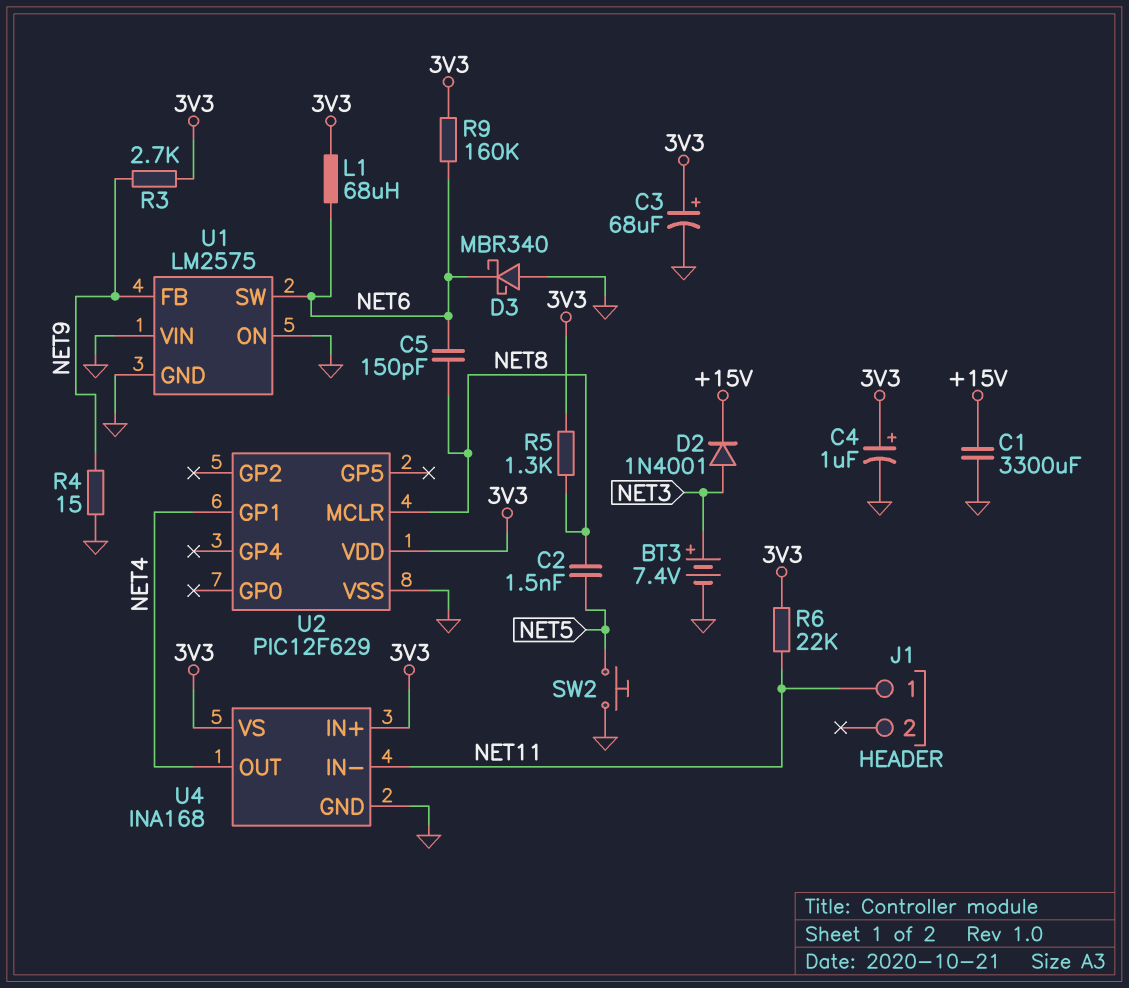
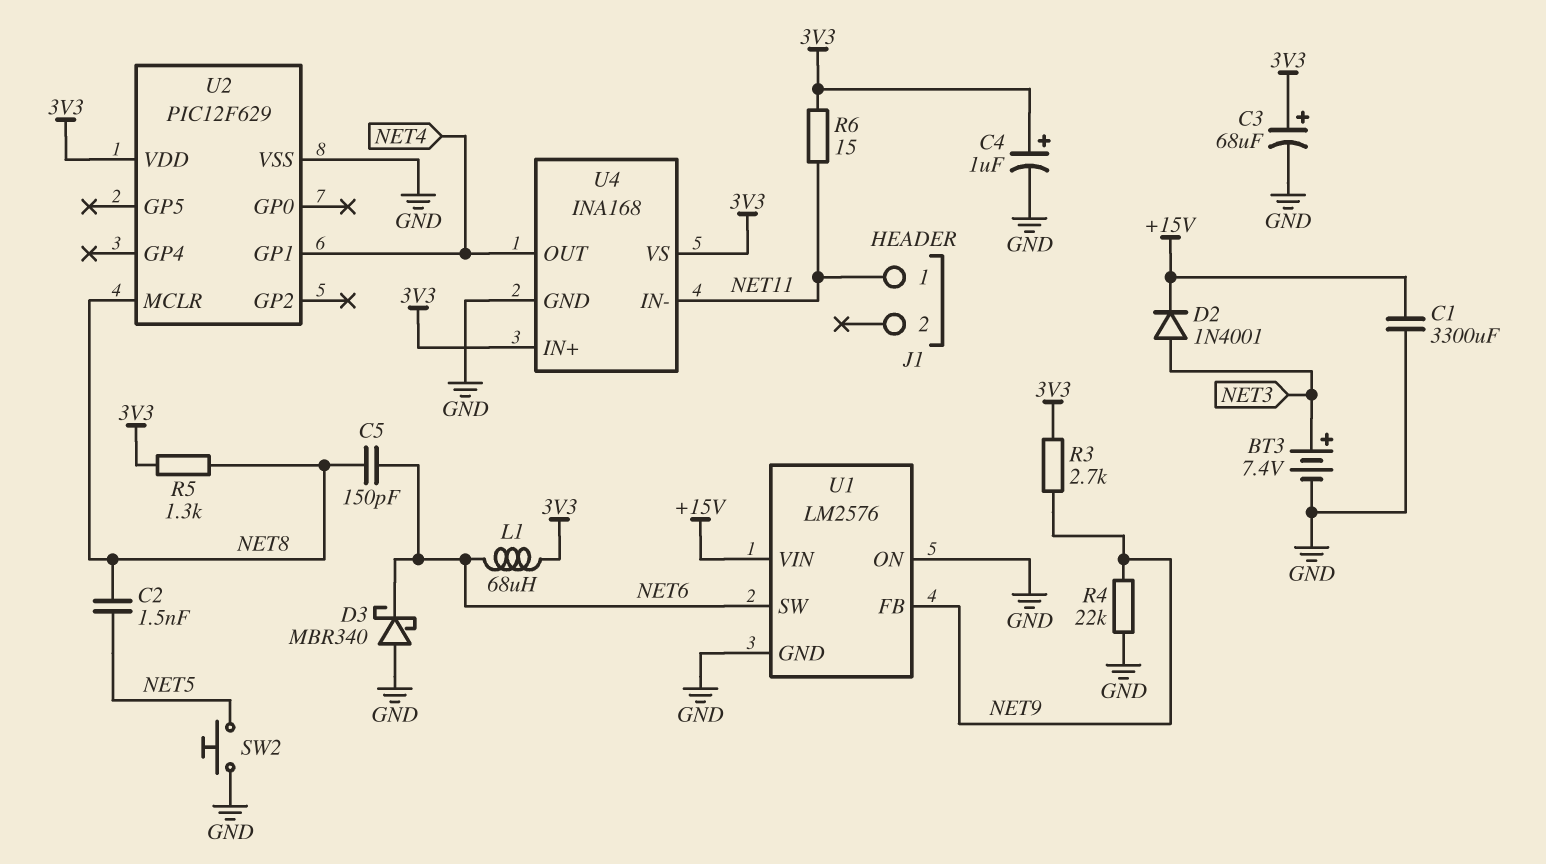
R4: 15 (GND, NET9) -> 22k (GND, NET9)
R6: 22k (3V3, NET11) -> 15 (3V3, NET11)
R9: 160k (3V3, NET6) -> none
U1: LM2575 -> LM2576
U1 pin VIN: GND -> +15V

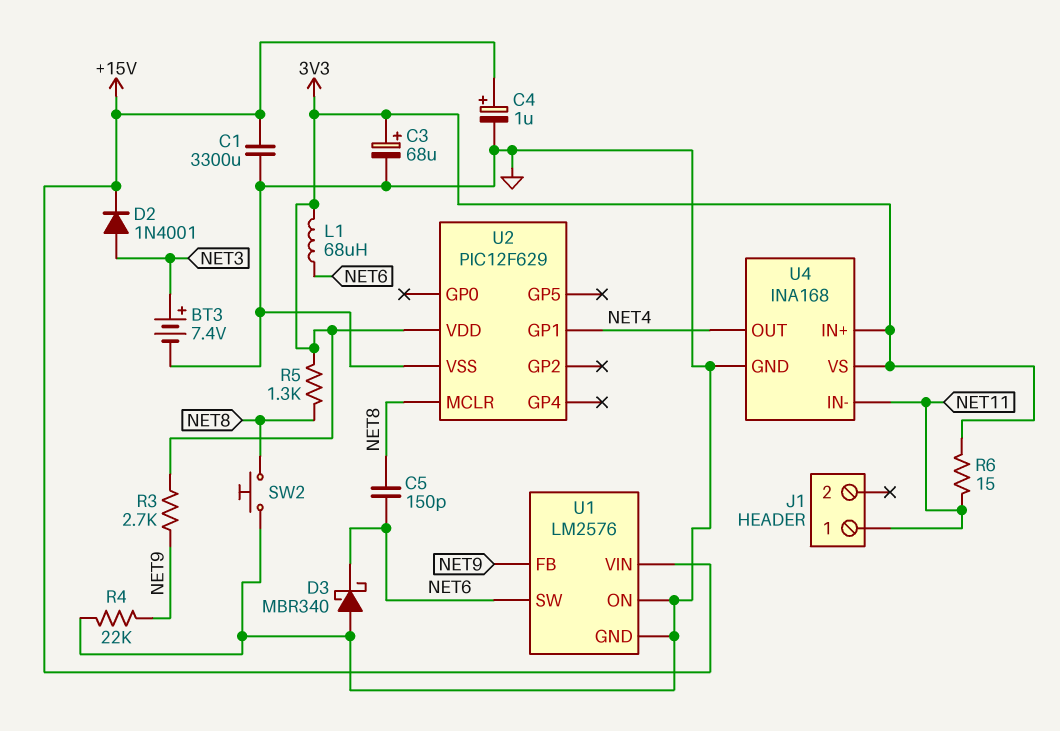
C2: 1.5nF (NET5, NET8) -> none
C4: 1uF (plus 3V3, minus GND) -> 1uF (plus +15V, minus GND)
SW2: button (GND, NET5) -> button (GND, NET8)

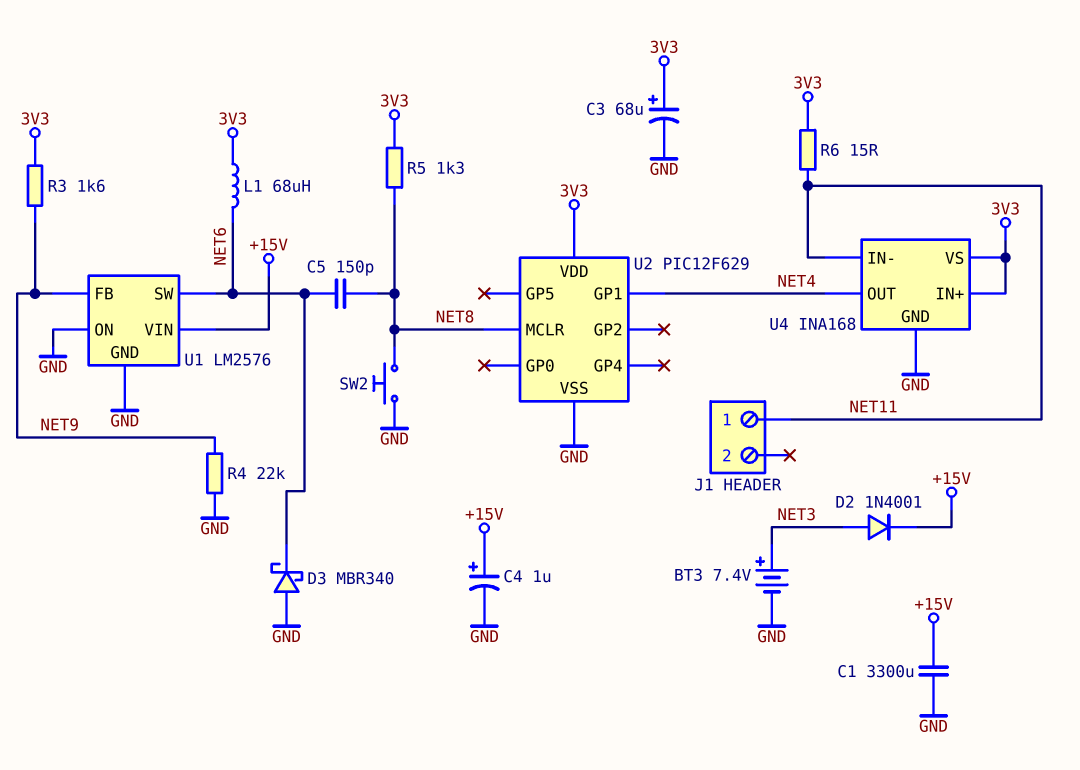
R3: 2.7k (3V3, NET9) -> 1.6k (3V3, NET9)

